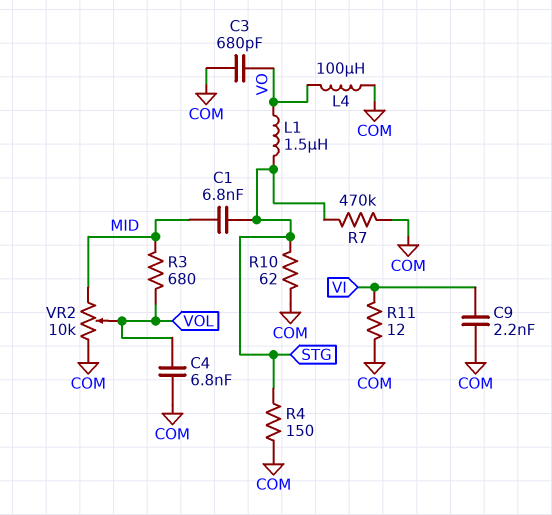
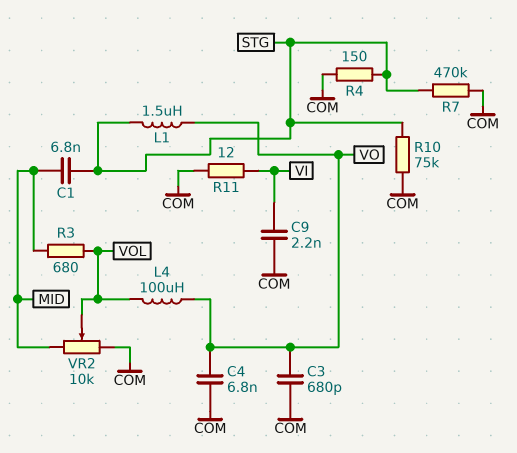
C4: 6.8nF (COM, VOL) -> 6.8nF (COM, VO)
L4: 100uH (COM, VO) -> 100uH (VO, VOL)
R10: 62 (COM, STG) -> 75k (COM, STG)

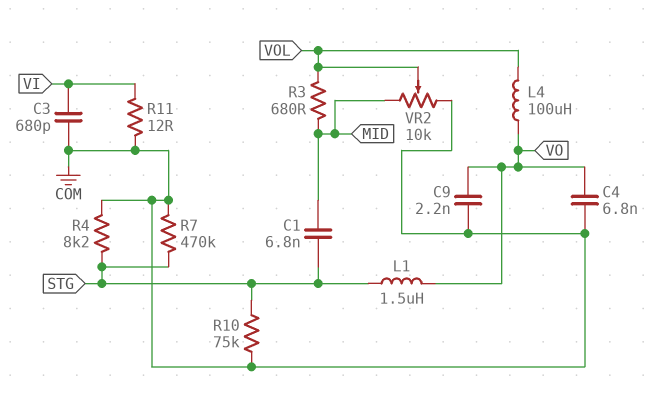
C3: 680pF (COM, VO) -> 680pF (COM, VI)
C9: 2.2nF (COM, VI) -> 2.2nF (COM, VO)
R4: 150 (COM, STG) -> 8.2k (COM, STG)

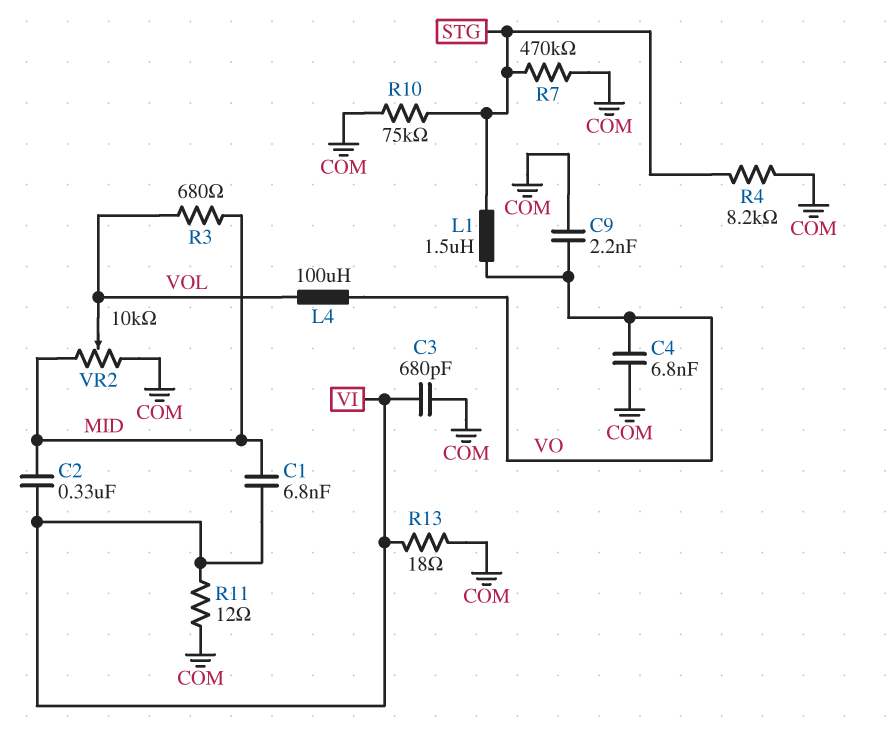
C1: 6.8nF (MID, STG) -> 6.8nF (MID, VI)
C2: none -> 330nF (MID, VI)
R13: none -> 18 (COM, VI)

